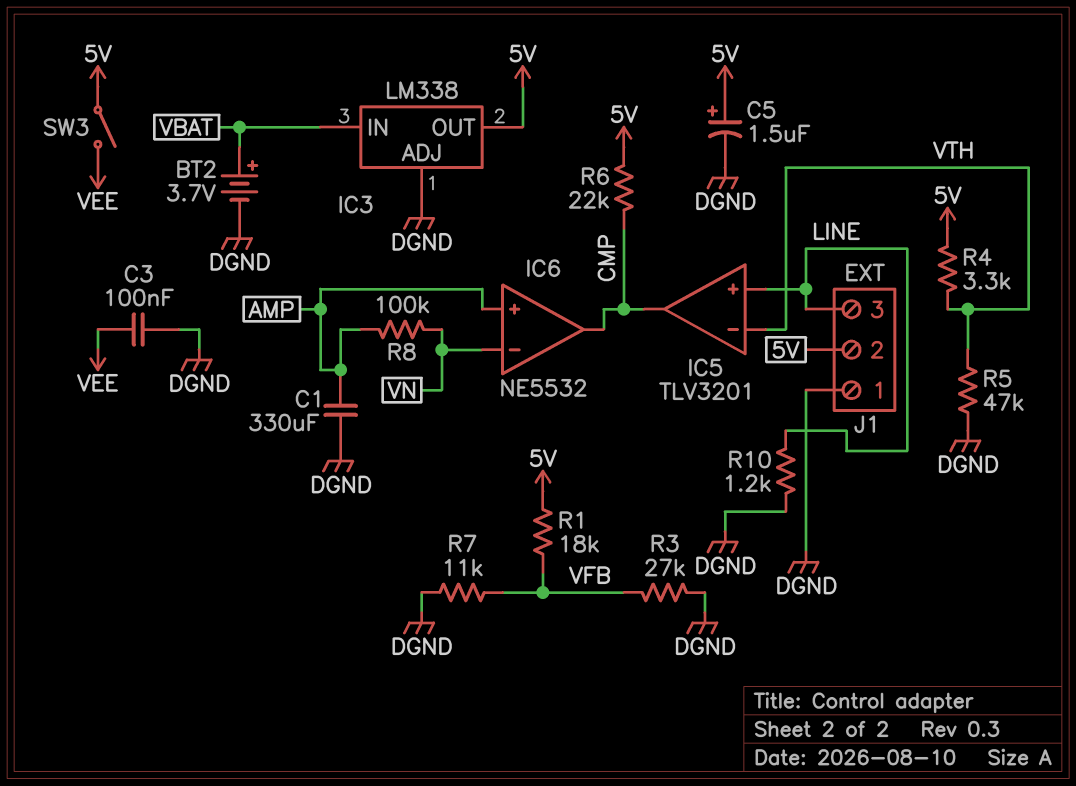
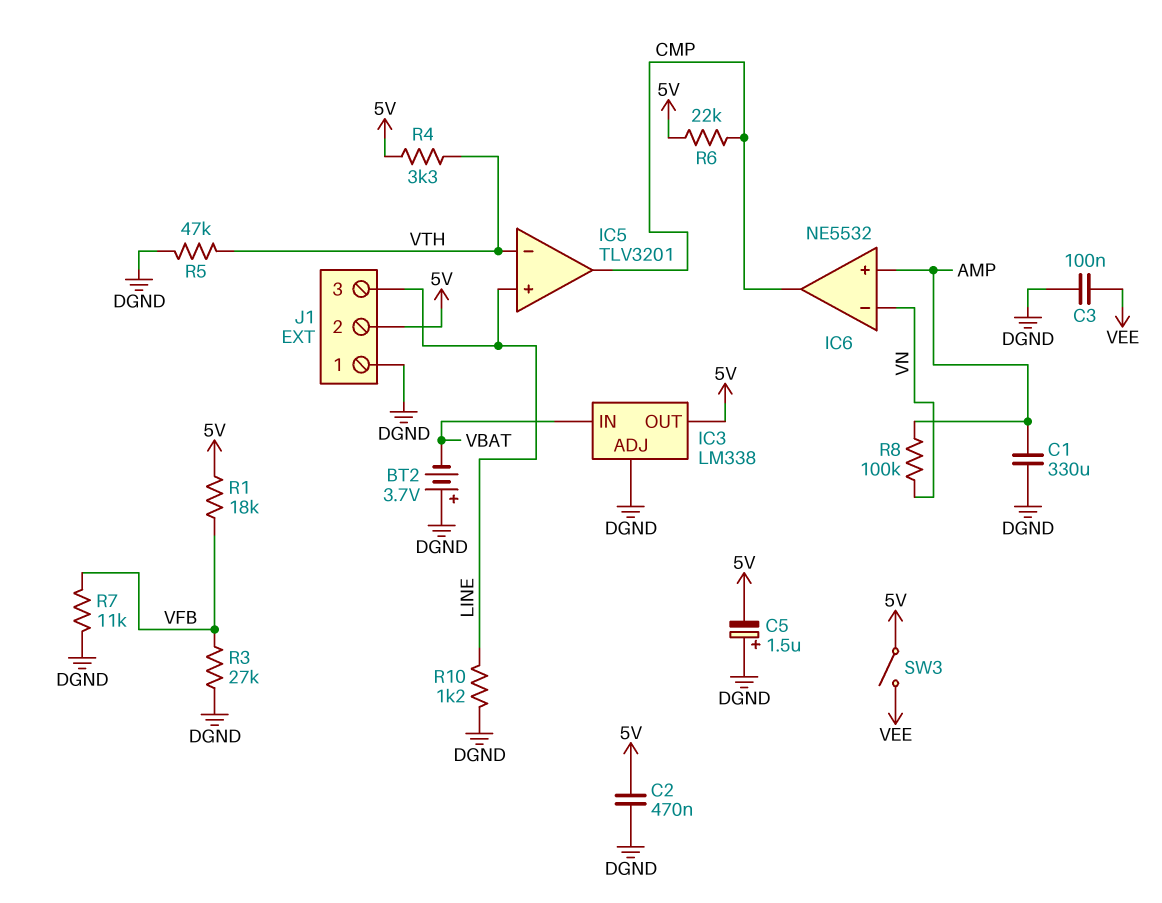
BT2: 3.7V (plus VBAT, minus DGND) -> 3.7V (plus DGND, minus VBAT)
C2: none -> 470nF (5V, DGND)
C5: 1.5uF (plus 5V, minus DGND) -> 1.5uF (plus DGND, minus 5V)

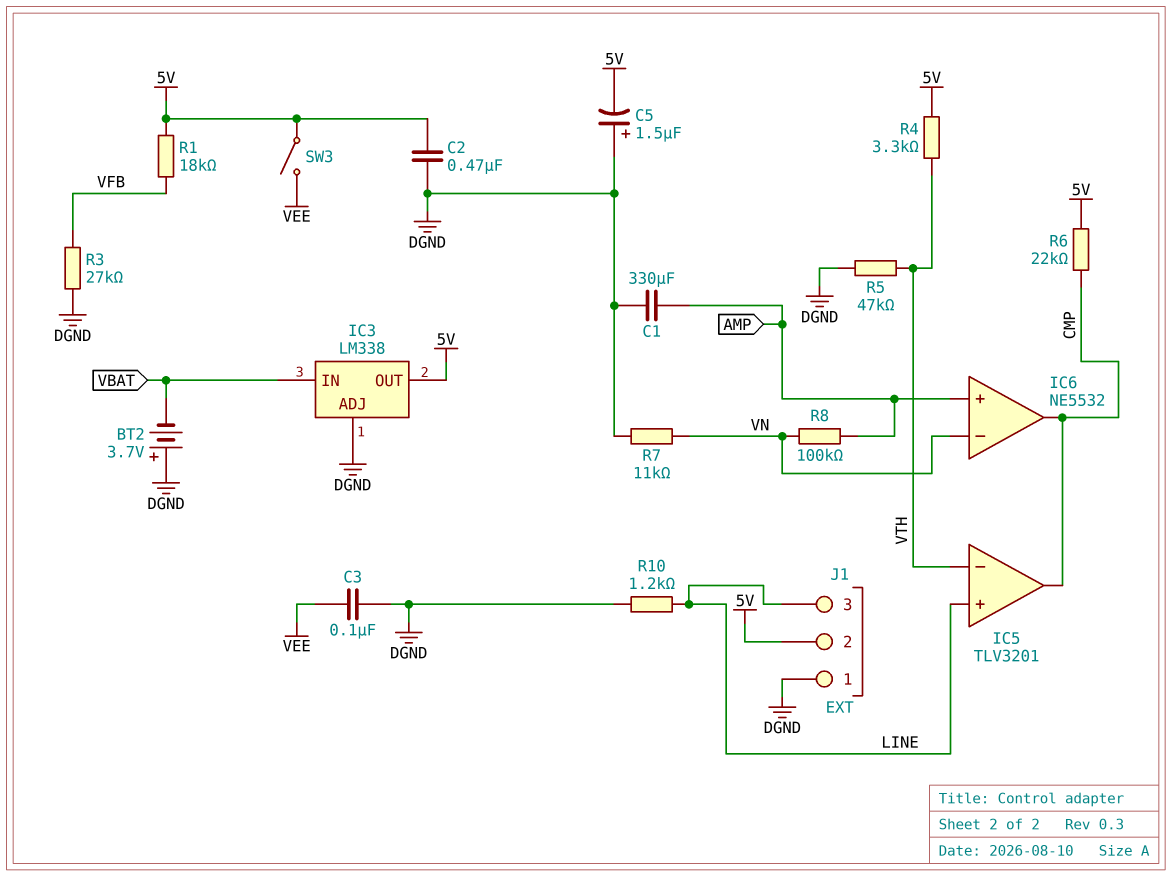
R7: 11k (DGND, VFB) -> 11k (DGND, VN)

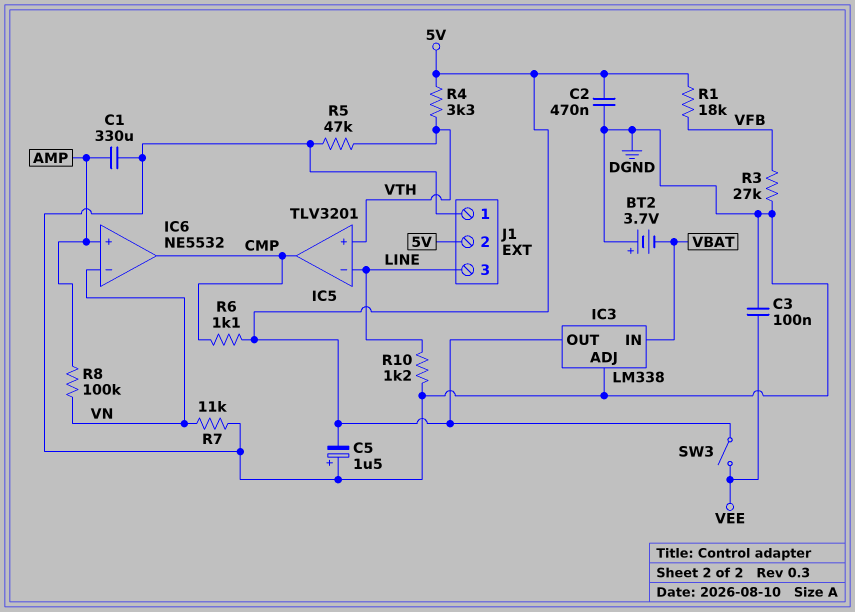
IC5 pin in+: LINE -> VTH
IC5 pin in-: VTH -> LINE
R6: 22k (5V, CMP) -> 1.1k (5V, CMP)

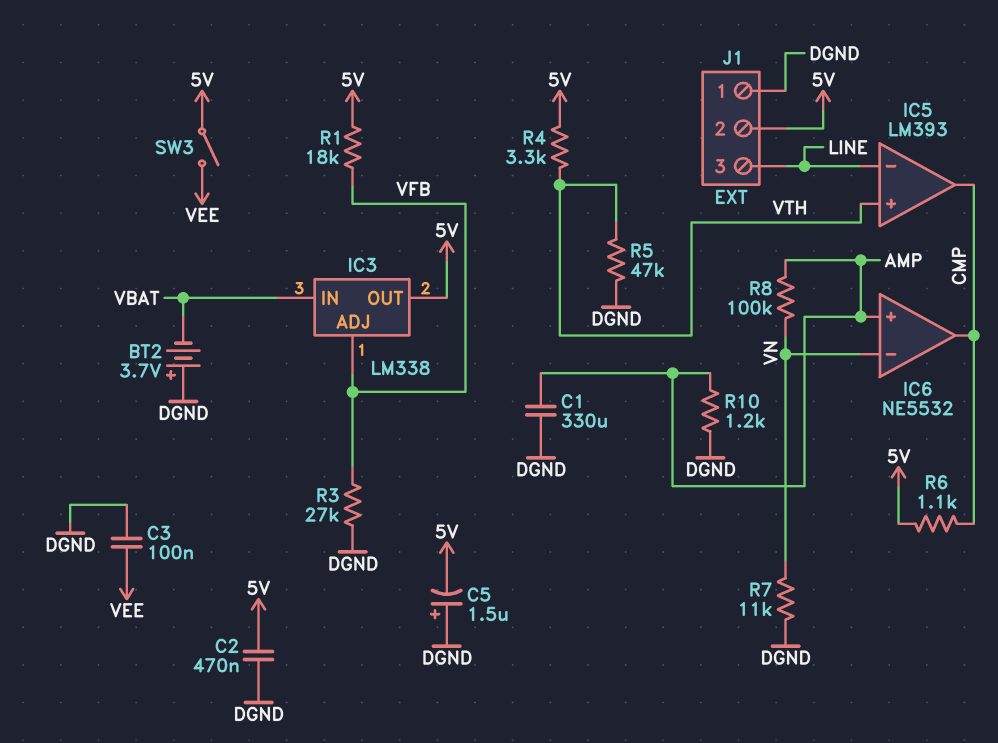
IC3 pin ADJ: DGND -> VFB
IC5: TLV3201 -> LM393
R10: 1.2k (DGND, LINE) -> 1.2k (AMP, DGND)

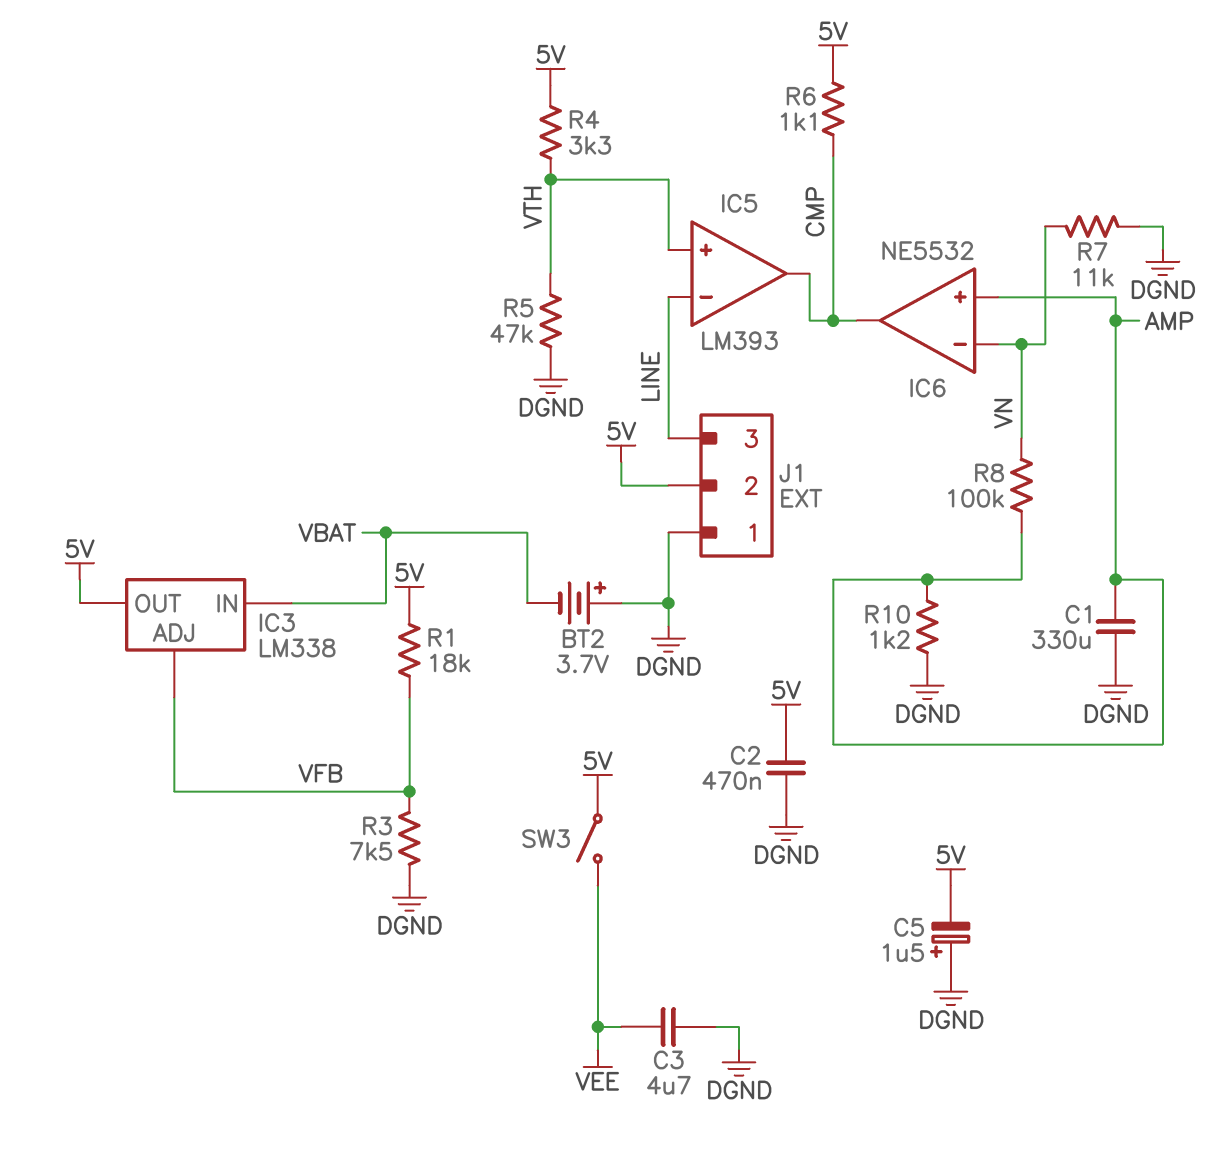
C3: 100nF (DGND, VEE) -> 4.7uF (DGND, VEE)
R3: 27k (DGND, VFB) -> 7.5k (DGND, VFB)

